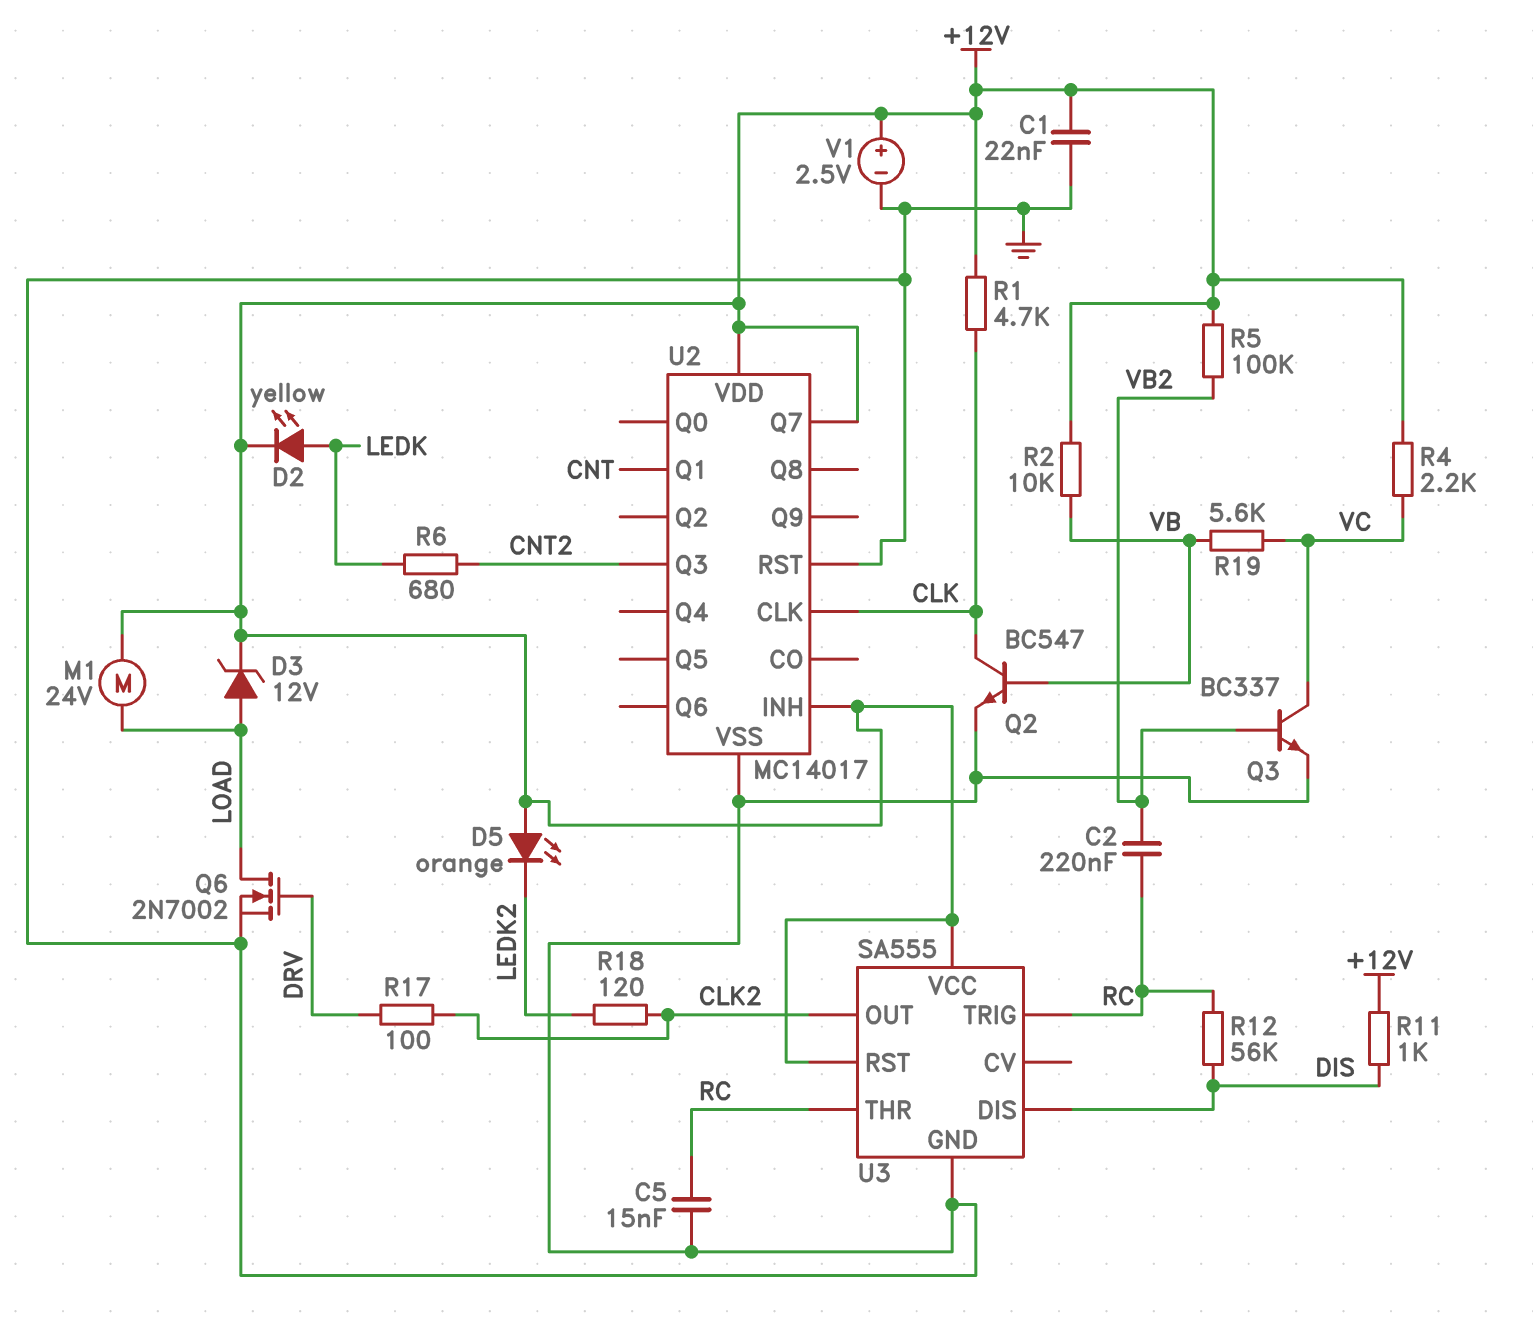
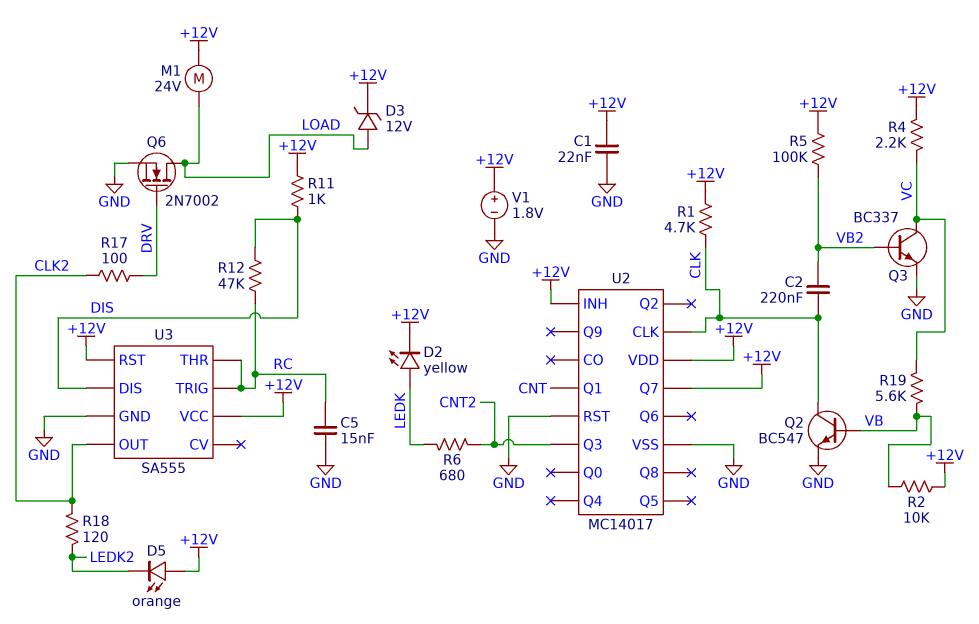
C2: 220nF (RC, VB2) -> 220nF (CLK, VB2)
R12: 56k (DIS, RC) -> 47k (DIS, RC)
V1: 2.5V (plus +12V, minus GND) -> 1.8V (plus +12V, minus GND)

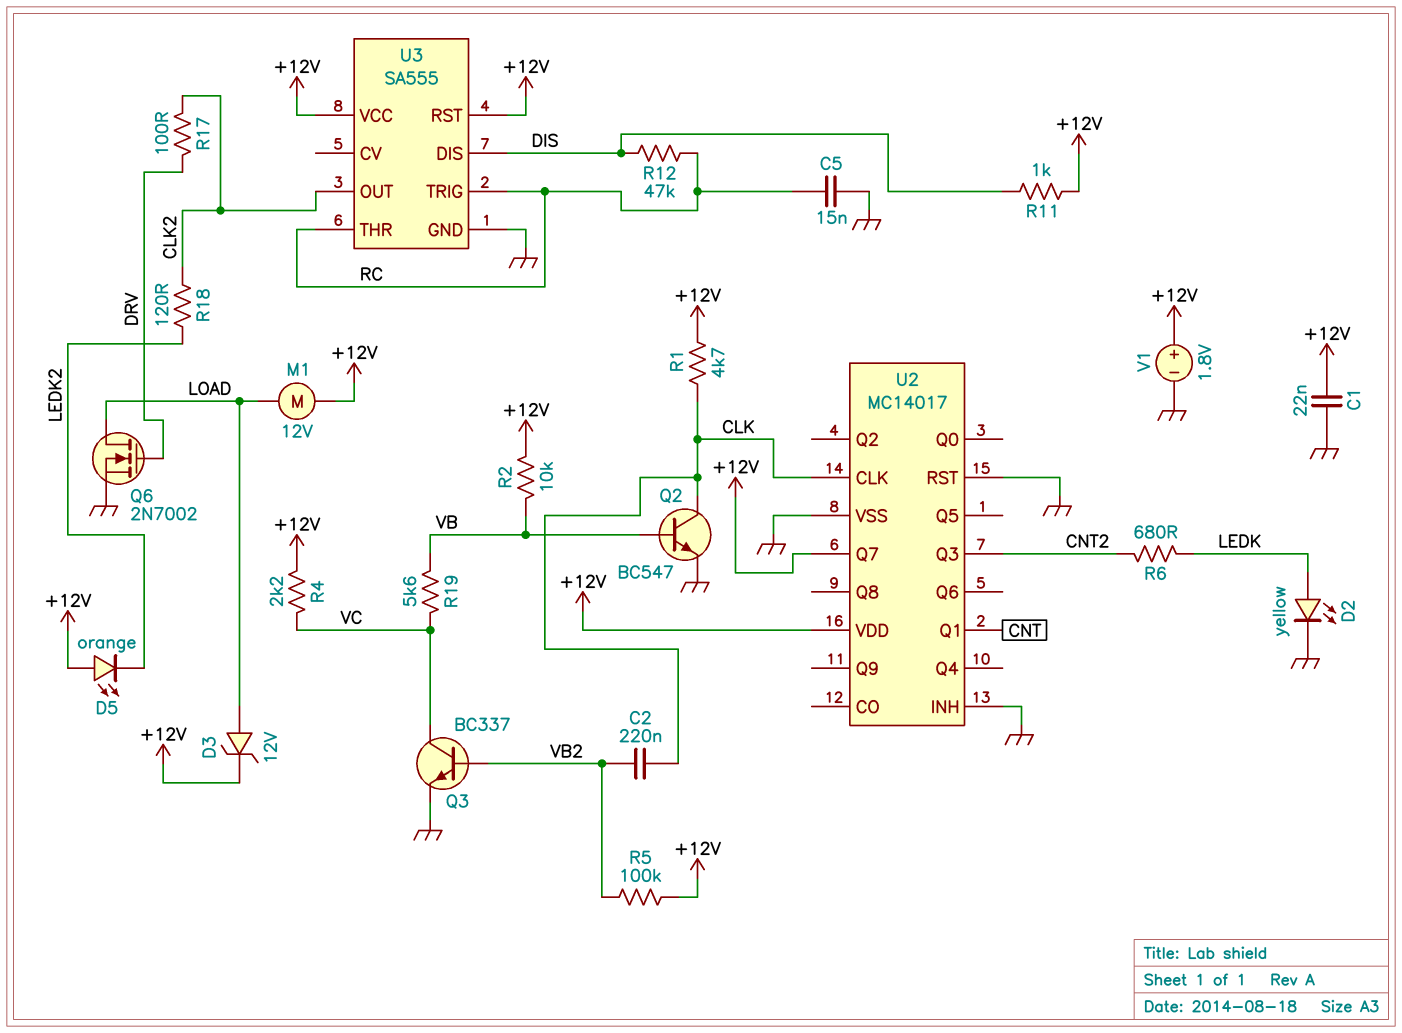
D2: LED yellow (A LEDK, K +12V) -> LED yellow (A LEDK, K GND)
M1: motor 24V (+12V, LOAD) -> motor 12V (+12V, LOAD)
U2 pin INH: +12V -> GND

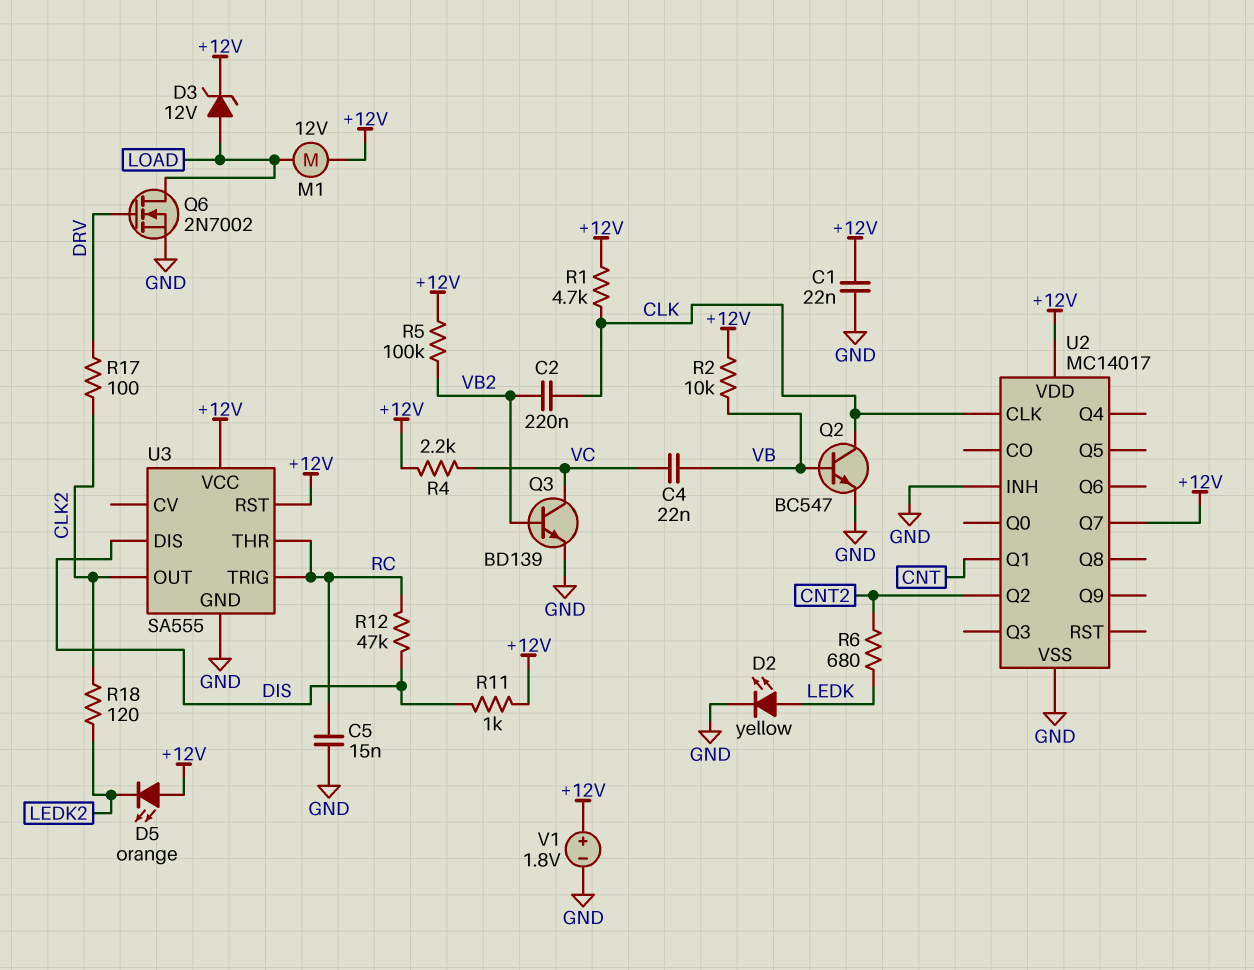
C4: none -> 22nF (VB, VC)
Q3: NPN BC337 (B VB2, C VC, E GND) -> NPN BD139 (B VB2, C VC, E GND)
R19: 5.6k (VB, VC) -> none
U2 pin Q2: none -> CNT2
U2 pin Q3: CNT2 -> none
U2 pin RST: GND -> none

